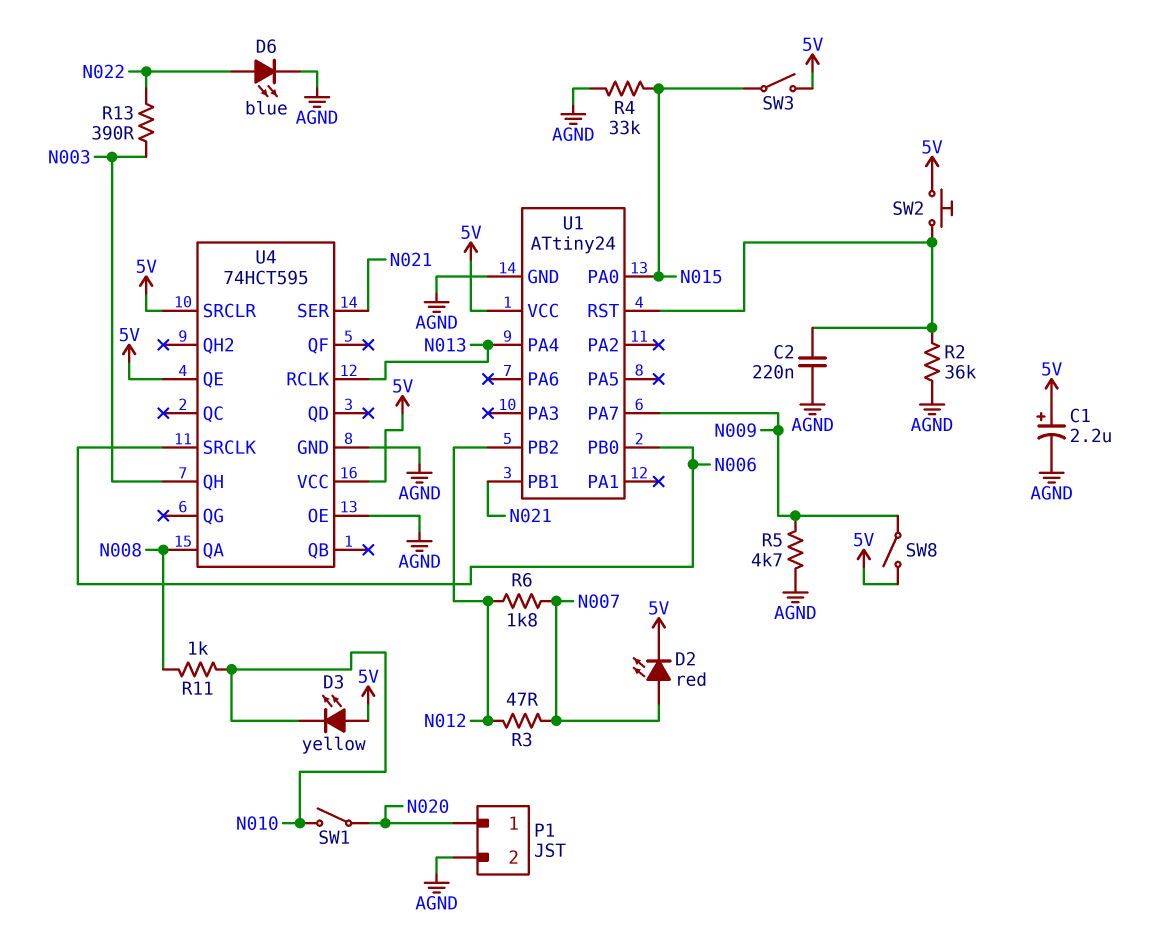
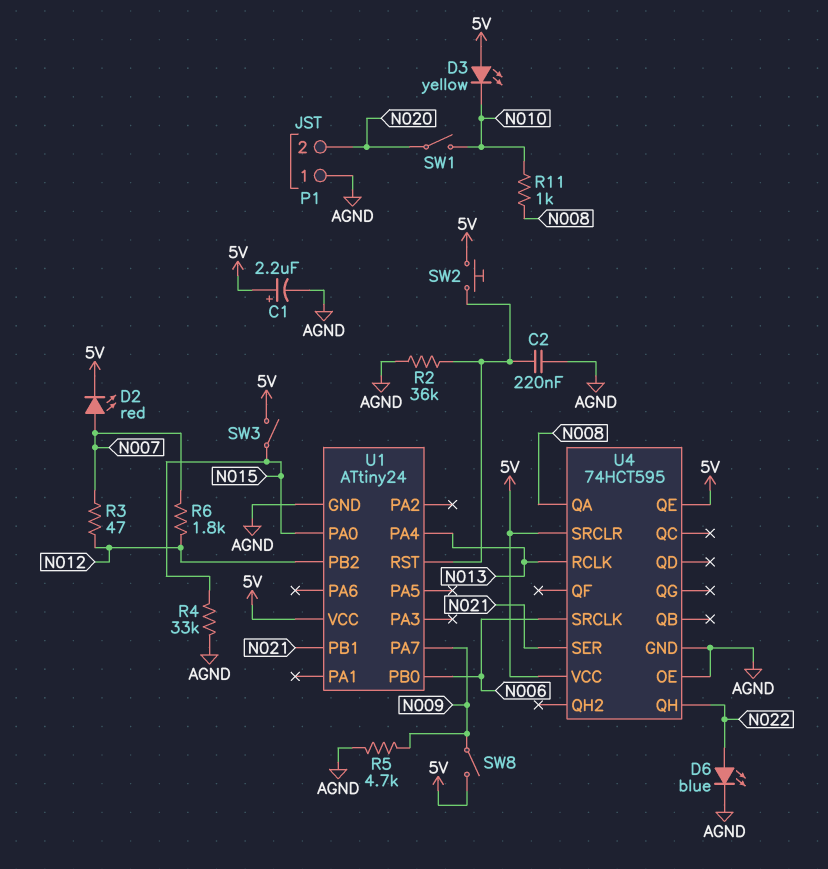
P1 pin 1: N020 -> AGND
P1 pin 2: AGND -> N020
R13: 390 (N003, N022) -> none
U4 pin QH: N003 -> N022

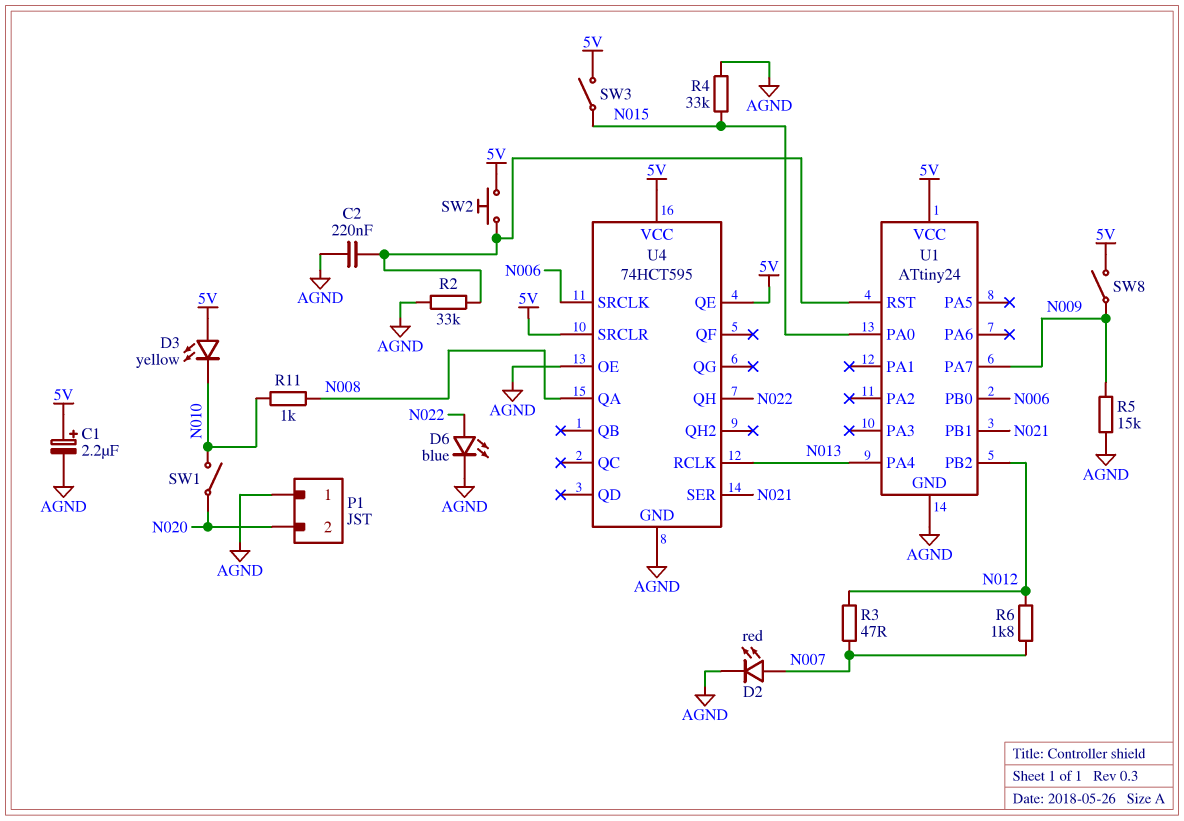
D2: LED red (A N007, K 5V) -> LED red (A N007, K AGND)
R2: 36k (AGND, U1/RST) -> 33k (AGND, U1/RST)
R5: 4.7k (AGND, N009) -> 15k (AGND, N009)

